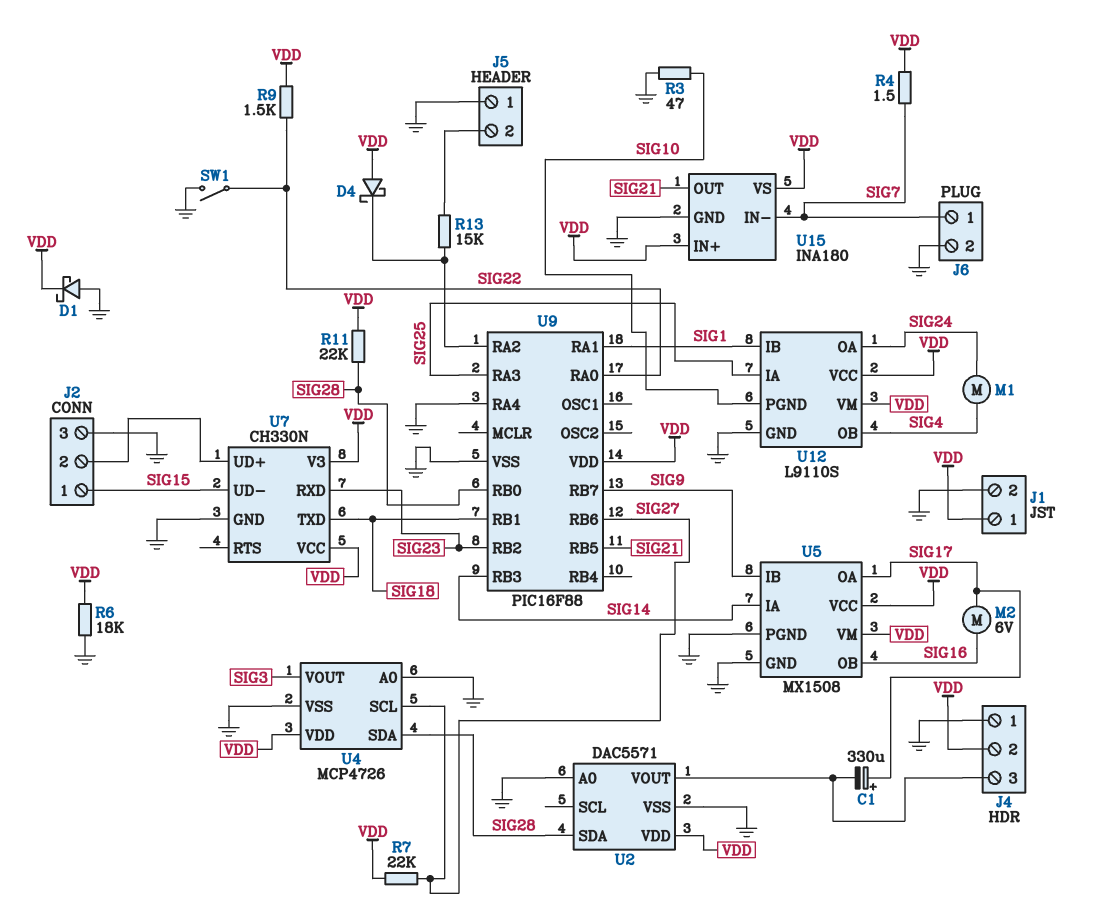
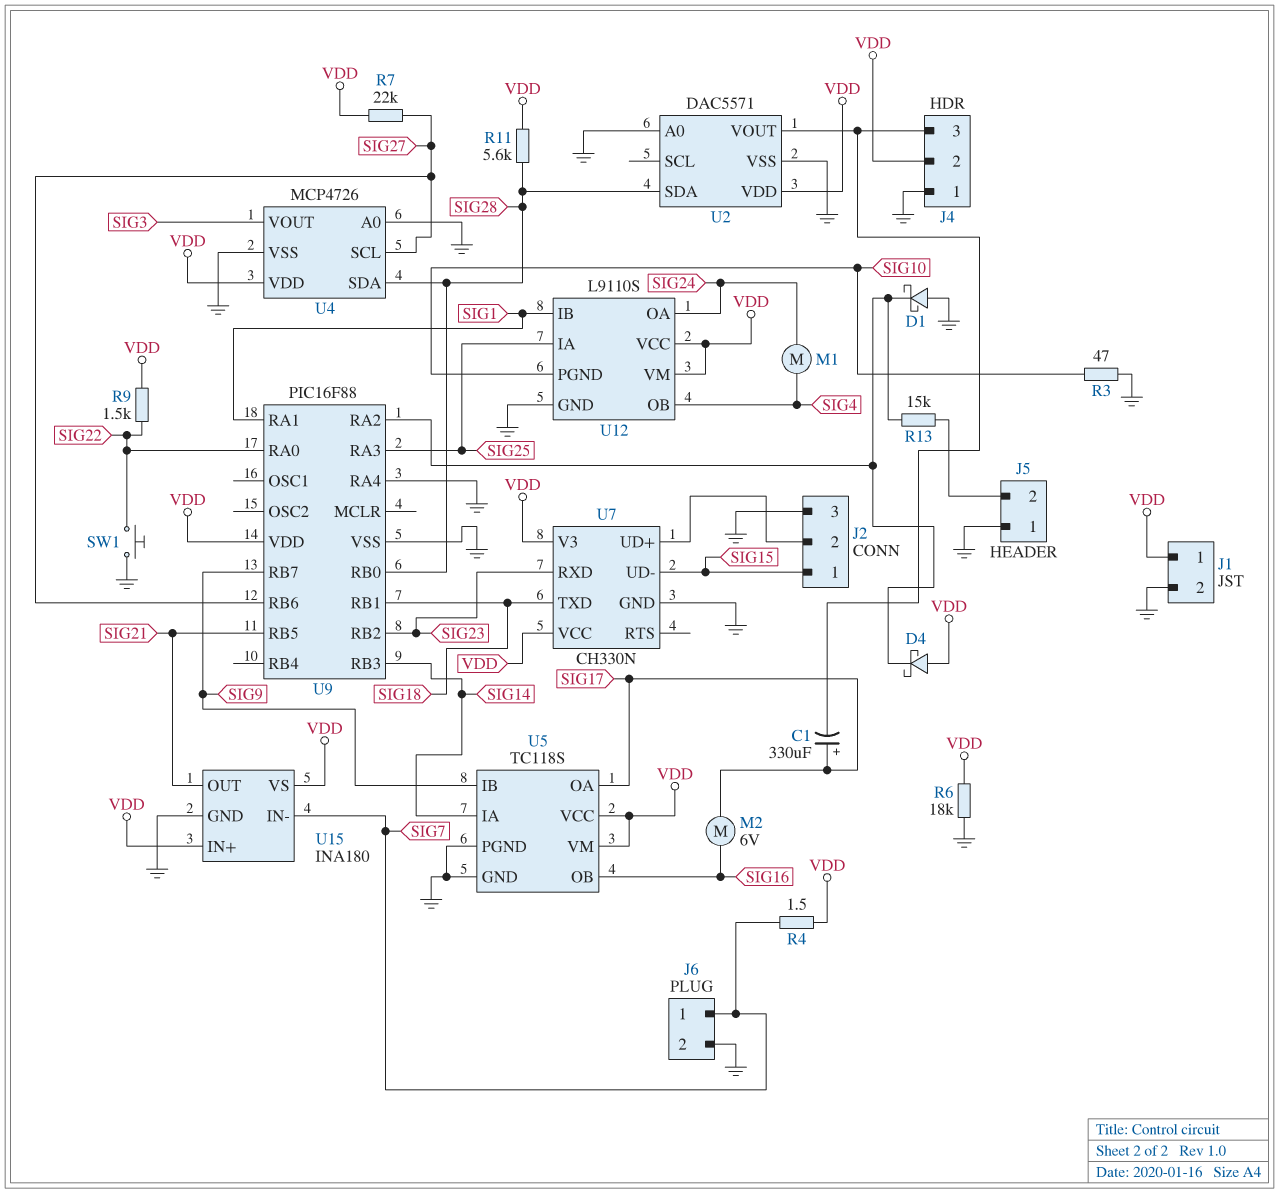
D1: schottky (A GND, K VDD) -> schottky (A GND, K U9/RA2)
R11: 22k (SIG28, VDD) -> 5.6k (SIG28, VDD)
SW1: switch (GND, SIG22) -> button (GND, SIG22)
U5: MX1508 -> TC118S

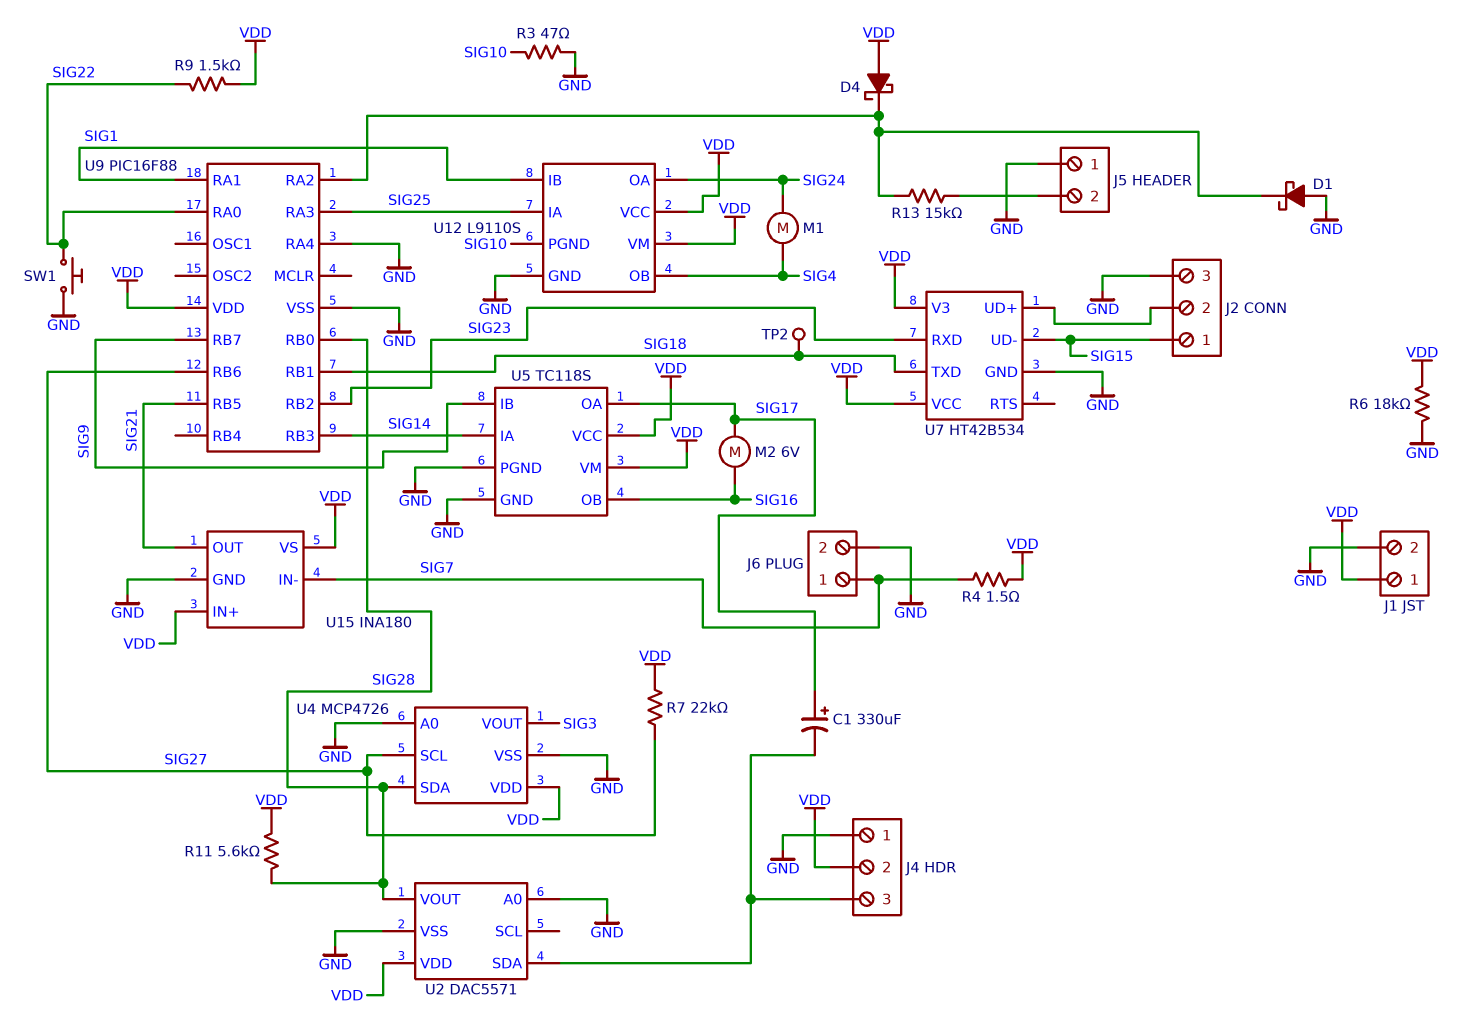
TP2: none -> test point (SIG18)
U2 pin SDA: SIG28 -> J4/3
U2 pin VOUT: J4/3 -> SIG28
U7: CH330N -> HT42B534

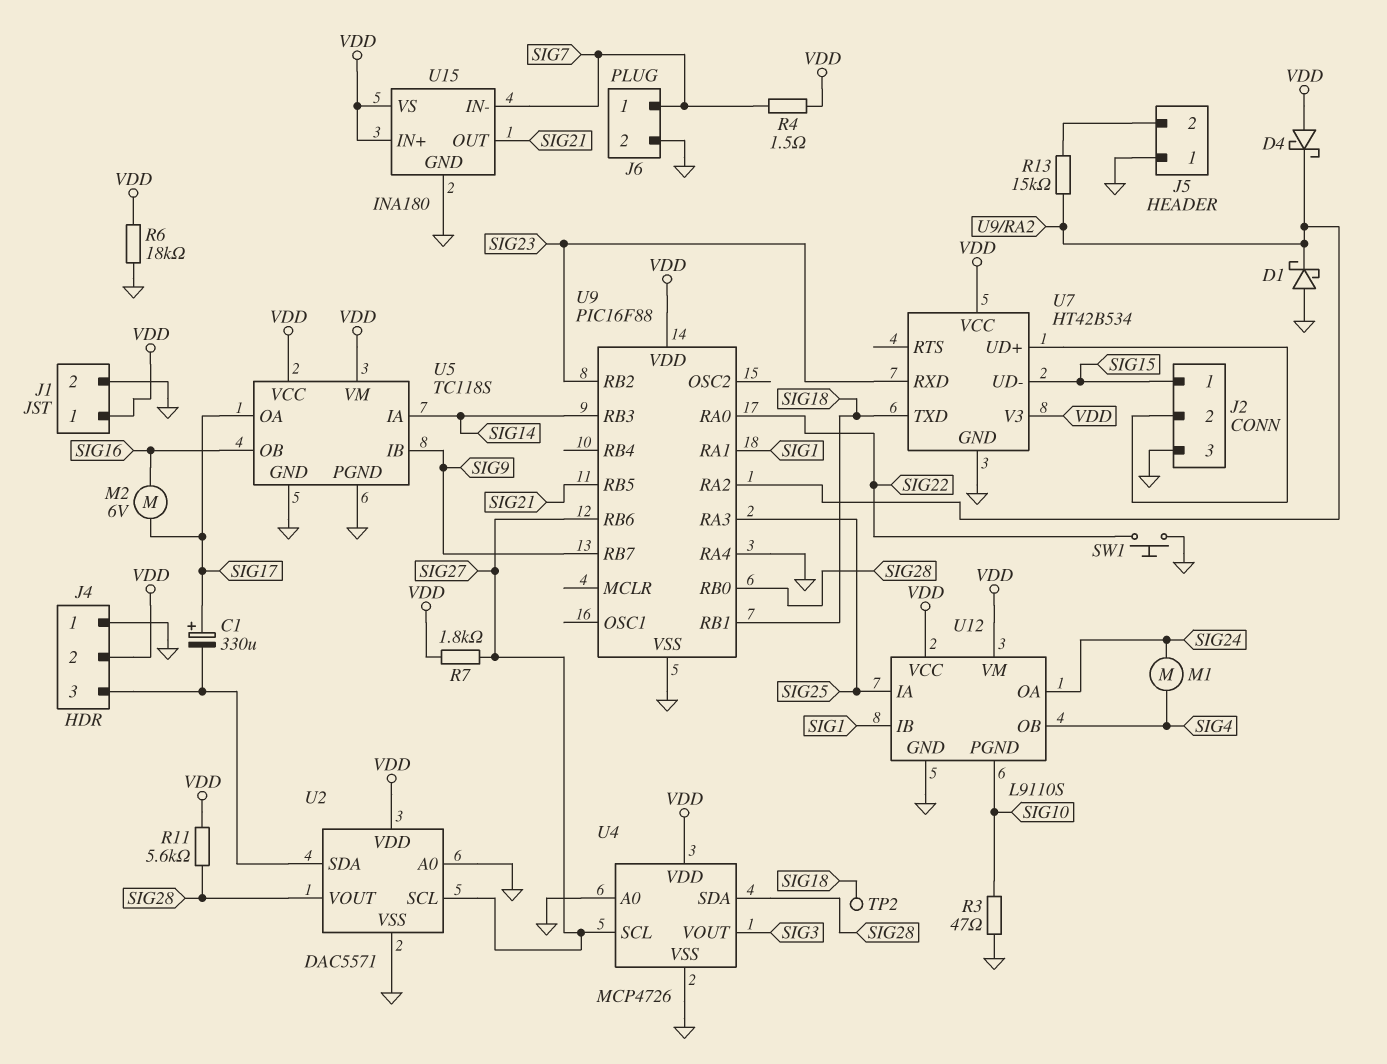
R7: 22k (SIG27, VDD) -> 1.8k (SIG27, VDD)
R9: 1.5k (SIG22, VDD) -> none
U2 pin SCL: none -> SIG27

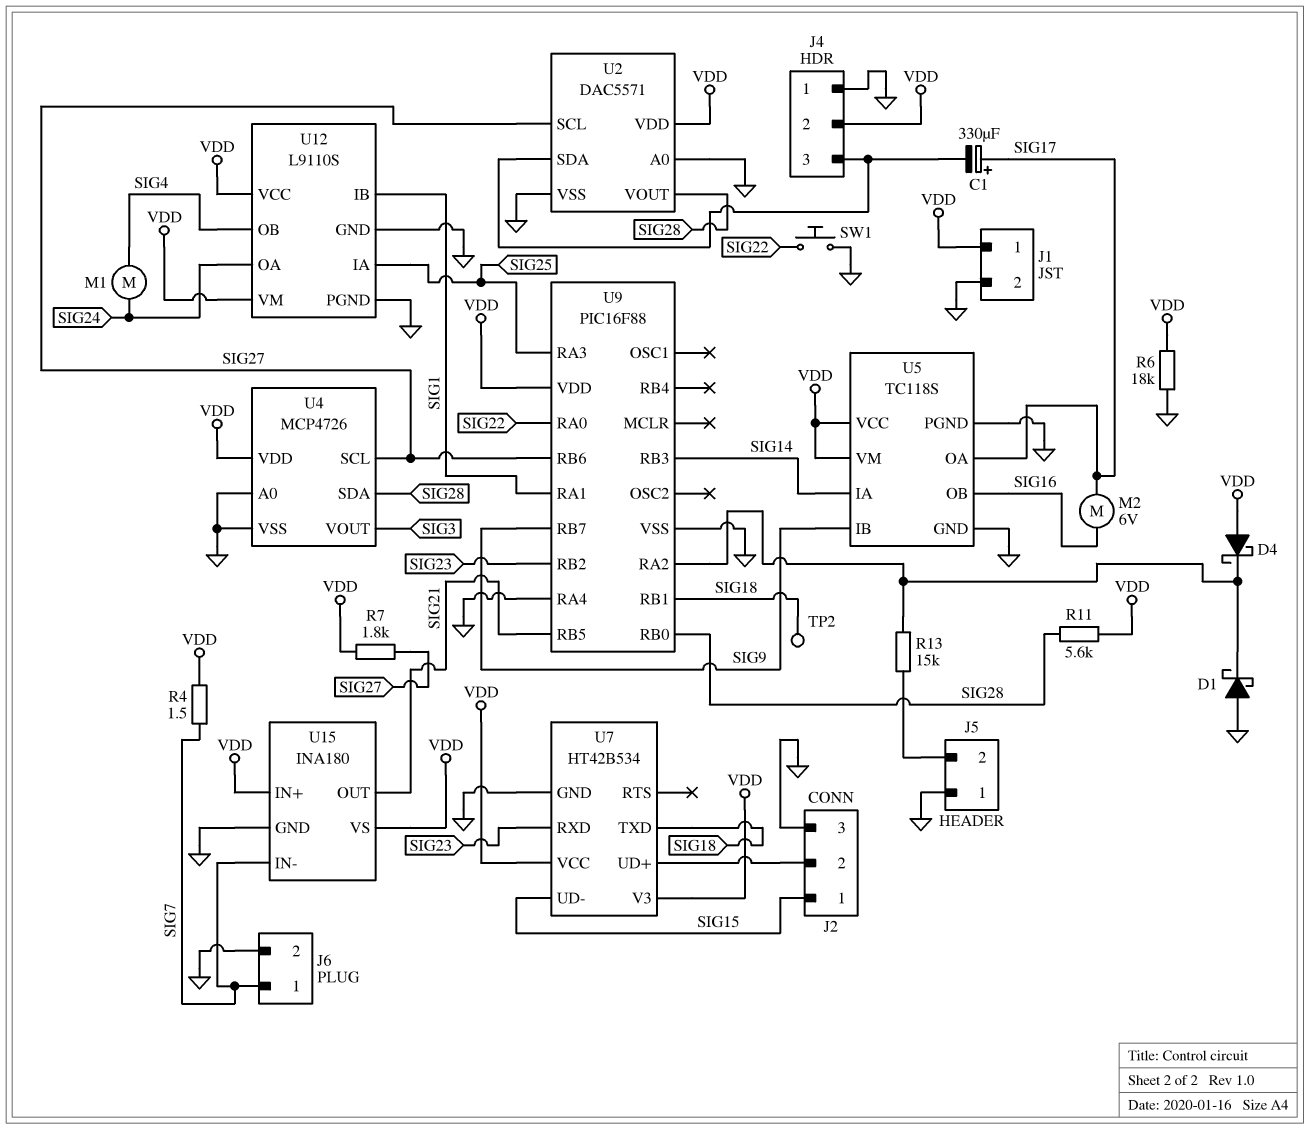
R3: 47 (GND, SIG10) -> none
U12 pin PGND: SIG10 -> GND

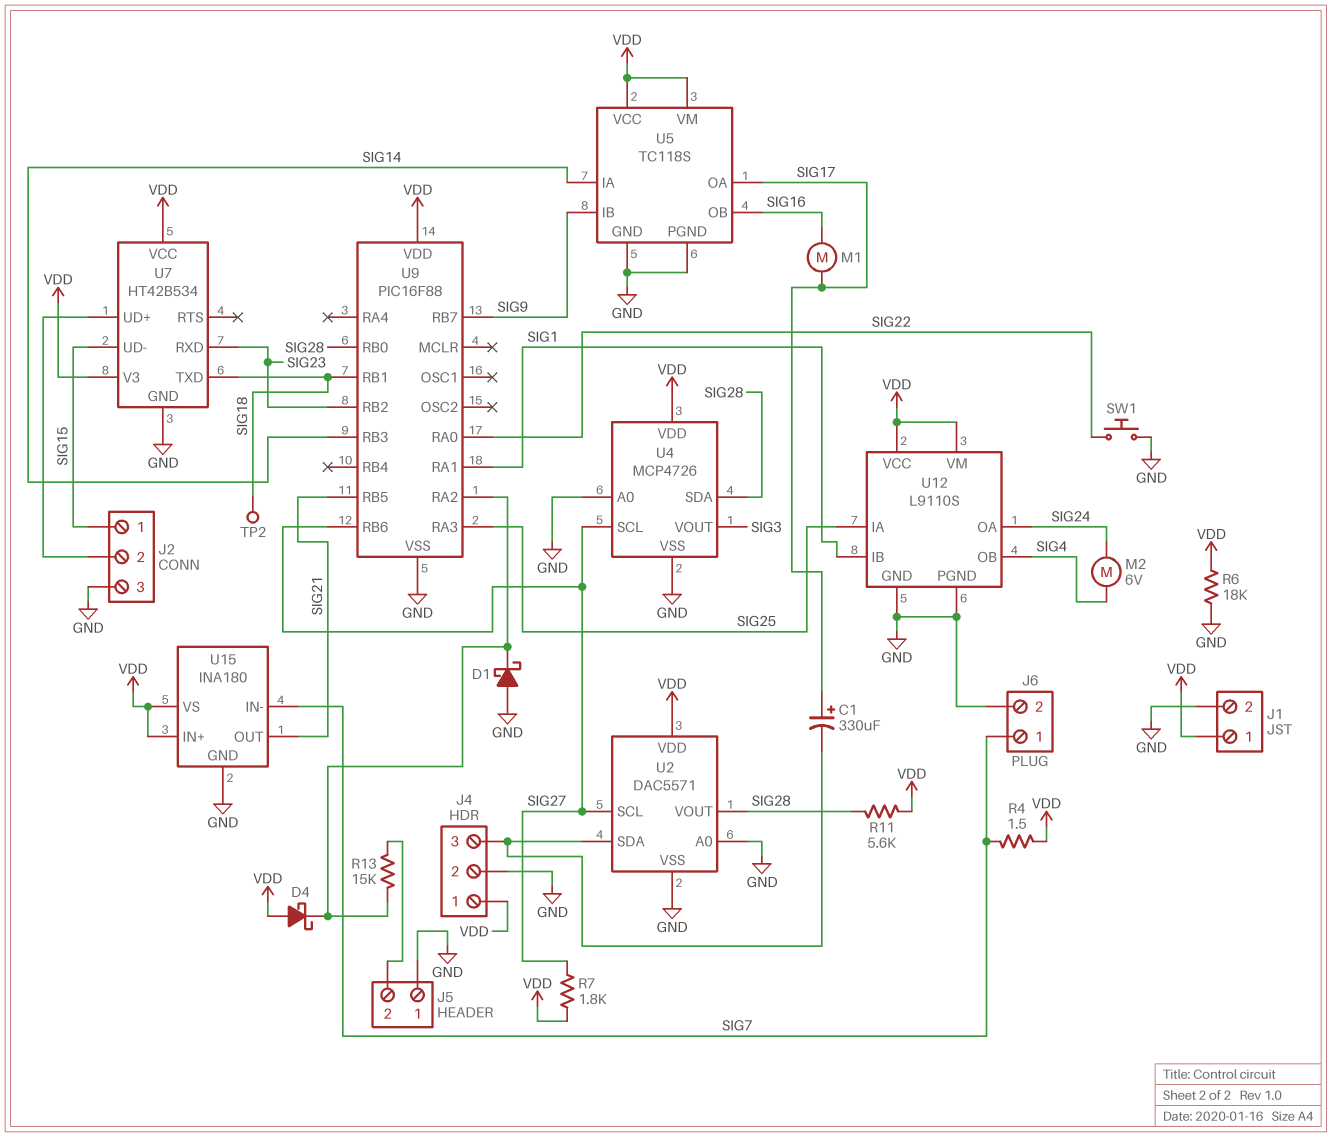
J4 pin 1: GND -> VDD
J4 pin 2: VDD -> GND
M1: motor (SIG4, SIG24) -> motor (SIG16, SIG17)
M2: motor 6V (SIG16, SIG17) -> motor 6V (SIG4, SIG24)
U9 pin RA4: GND -> none

